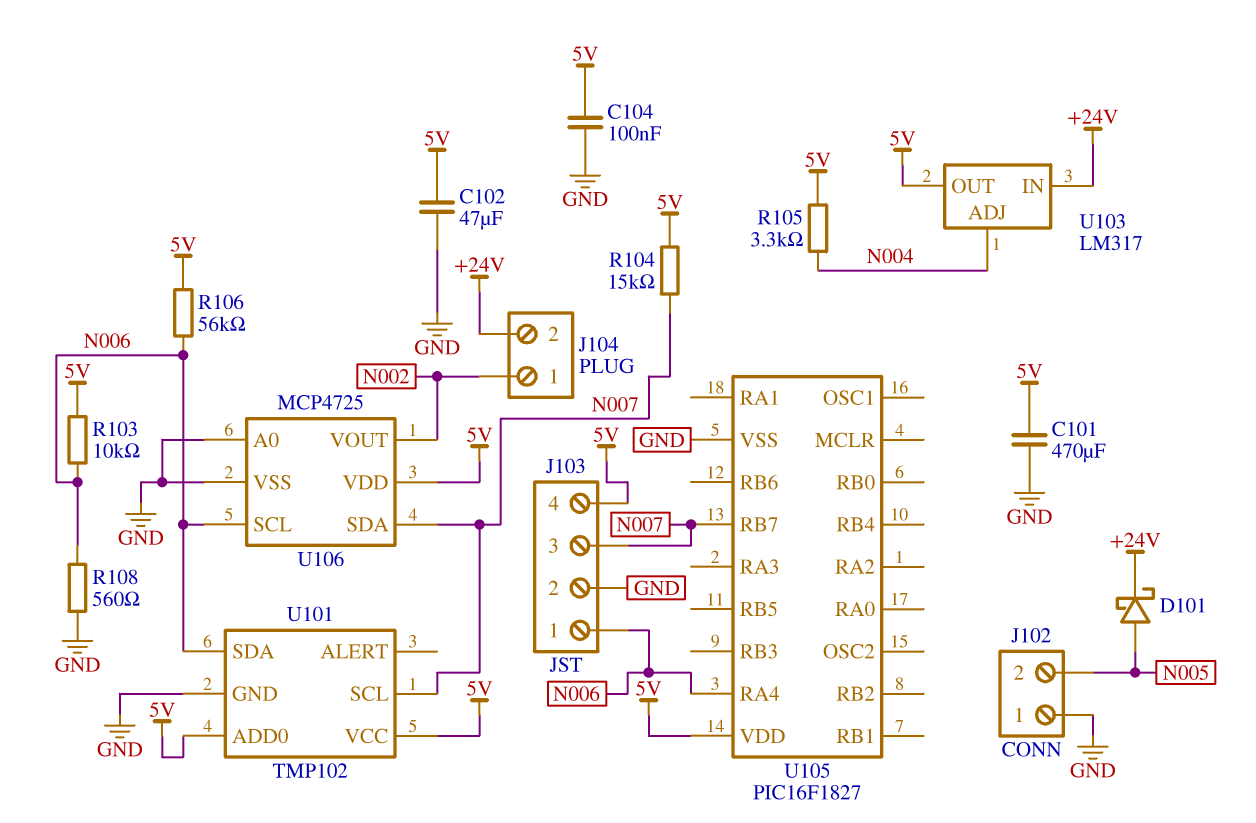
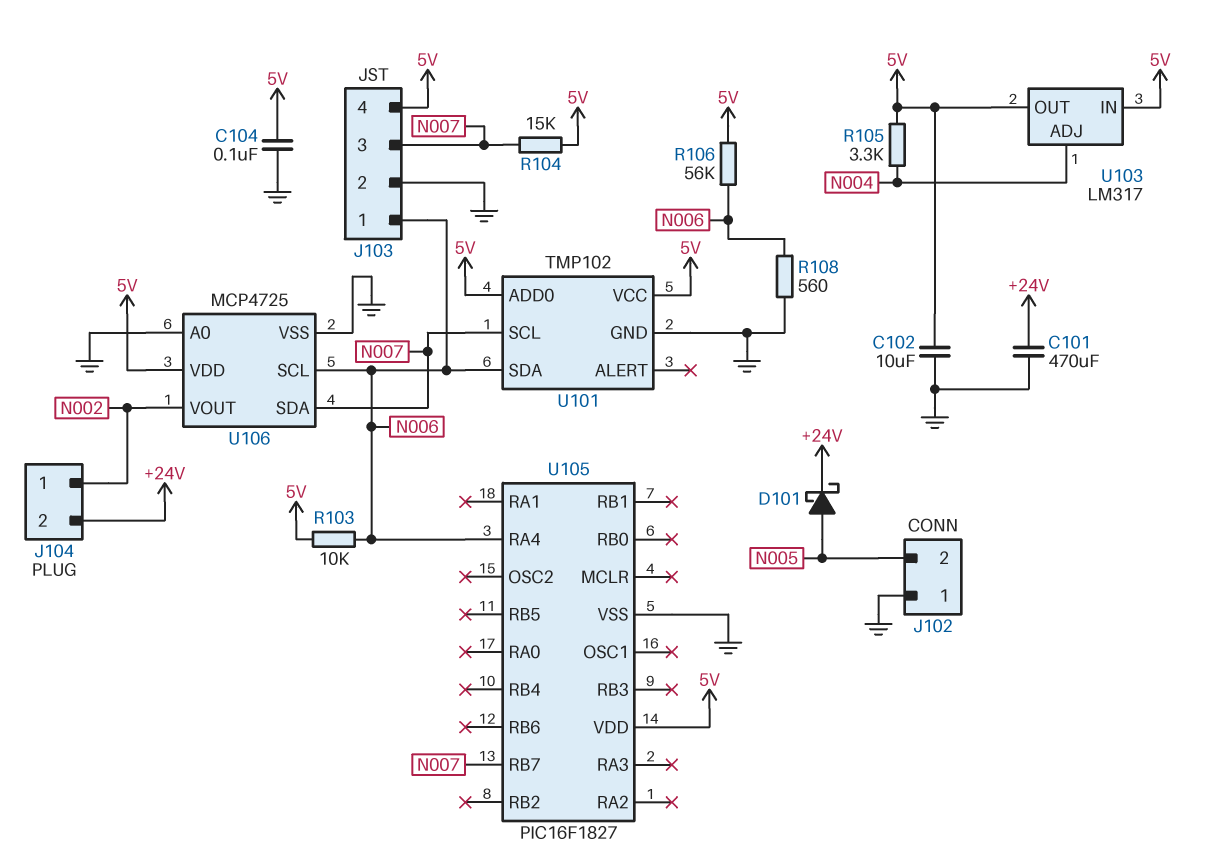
C101: 470uF (5V, GND) -> 470uF (+24V, GND)
C102: 47uF (5V, GND) -> 10uF (5V, GND)
U103 pin IN: +24V -> 5V

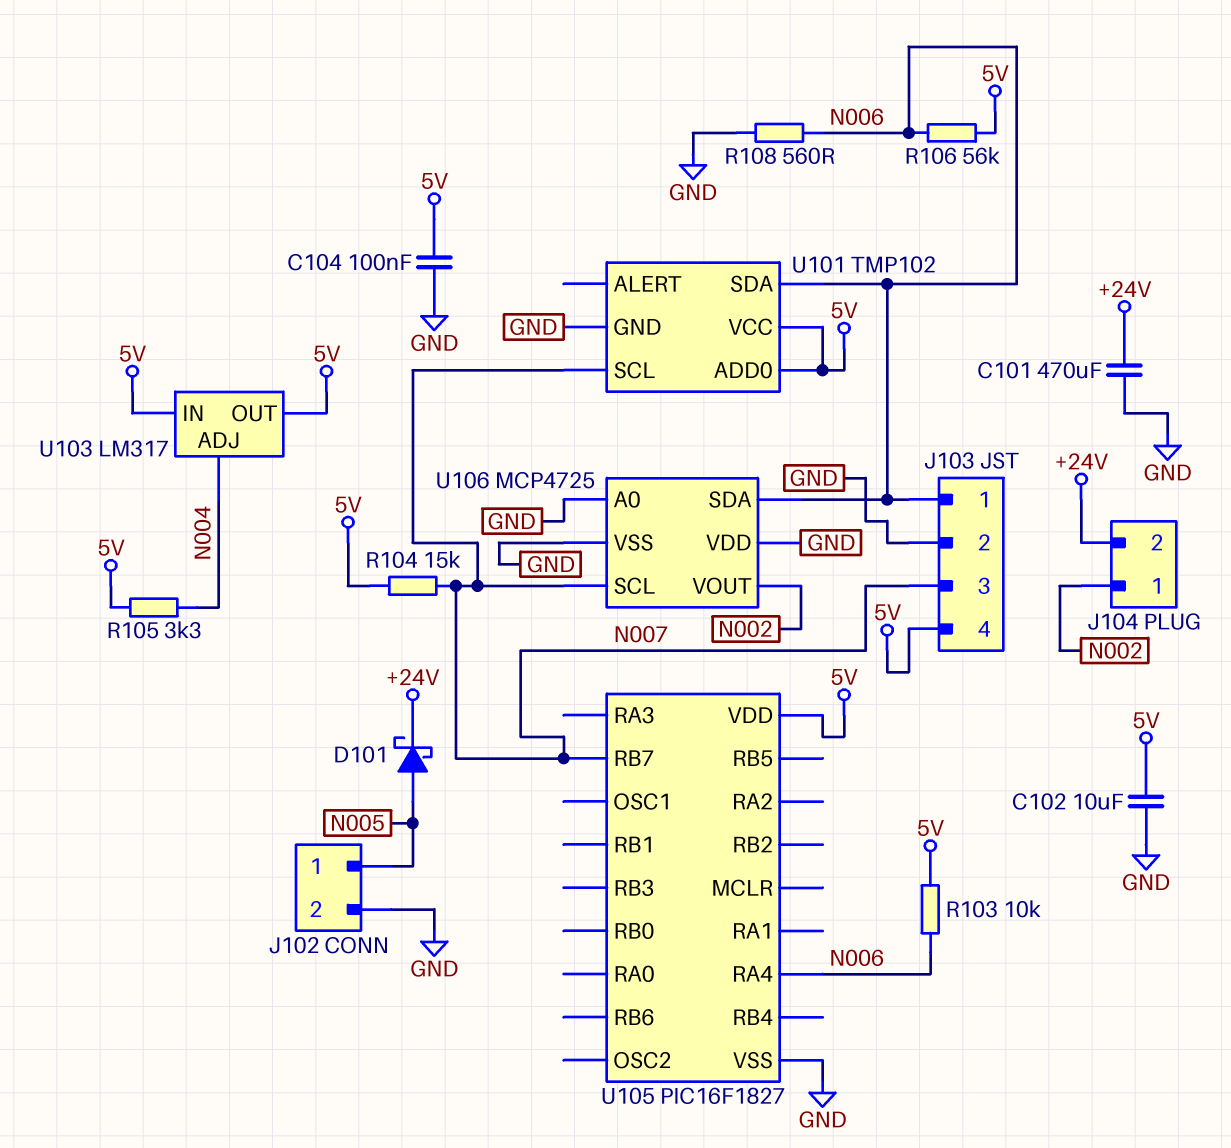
J102 pin 1: GND -> N005
J102 pin 2: N005 -> GND
U106 pin SCL: N006 -> N007
U106 pin SDA: N007 -> N006
U106 pin VDD: 5V -> GND

